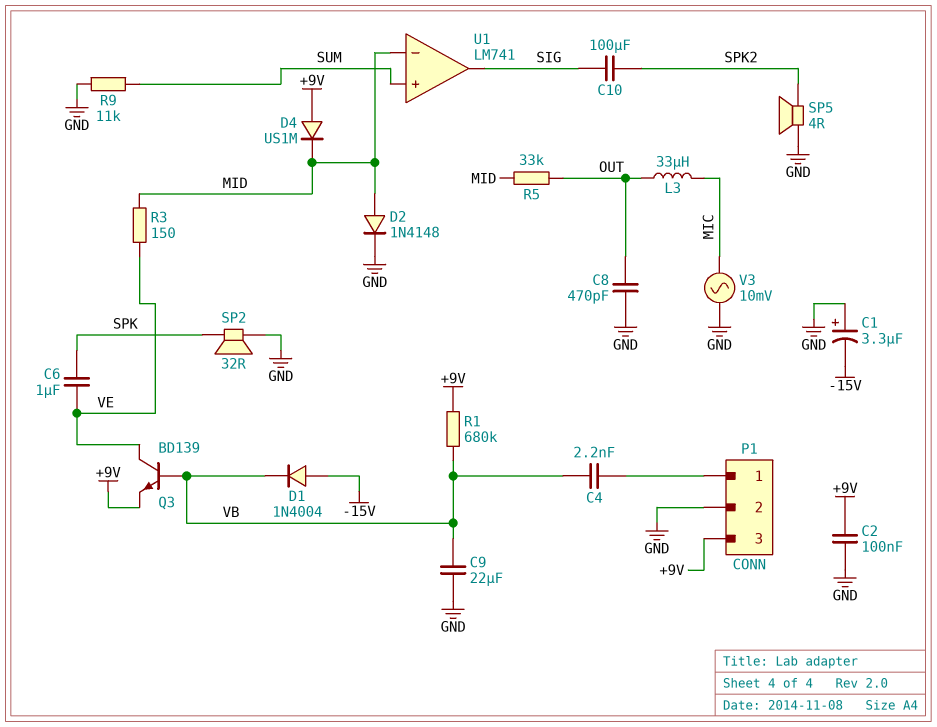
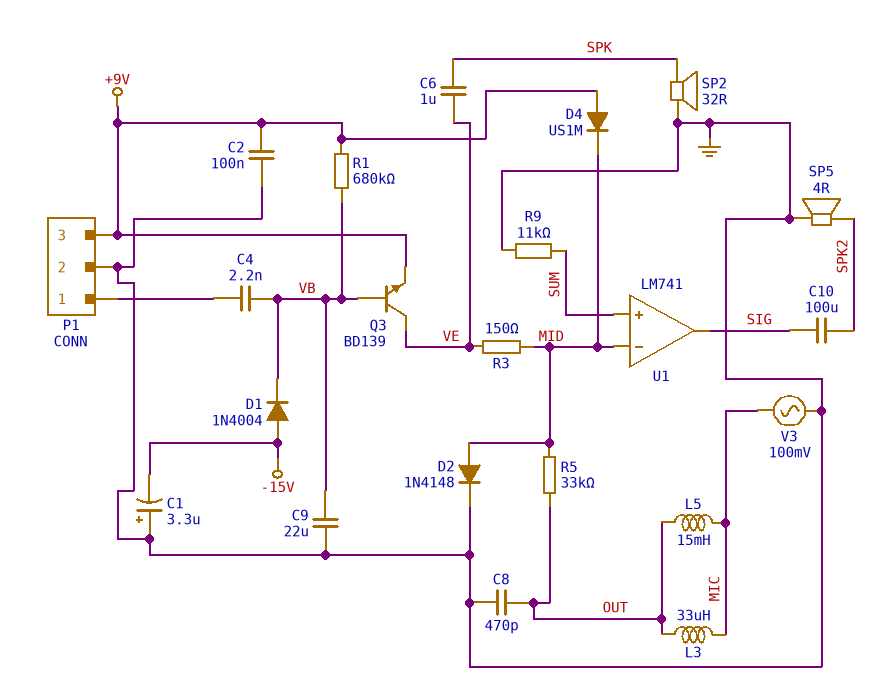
L5: none -> 15mH (MIC, OUT)
V3: AC 10mV (GND, MIC) -> AC 100mV (GND, MIC)

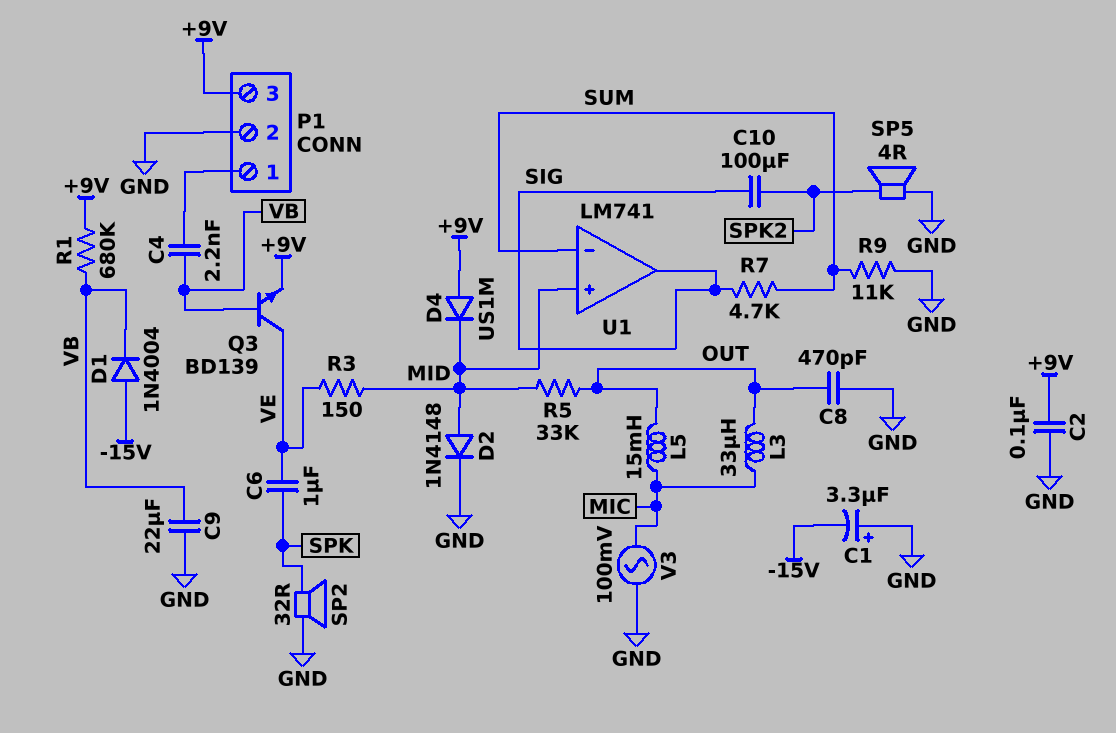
R7: none -> 4.7k (SIG, SUM)
U1 pin in+: SUM -> MID
U1 pin in-: MID -> SUM

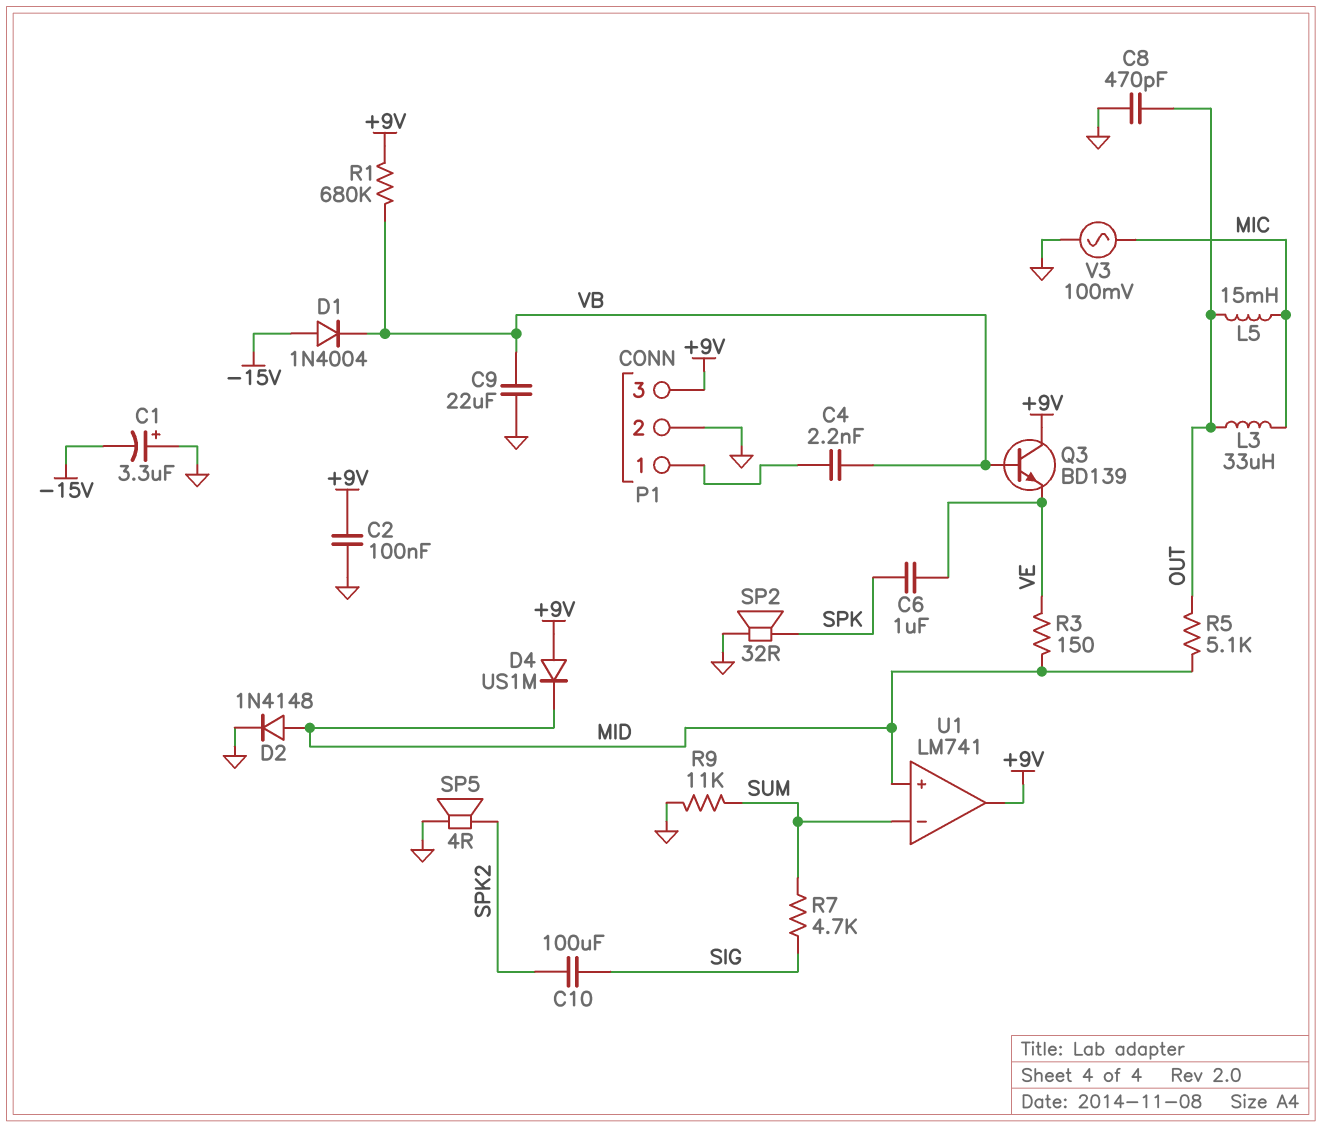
Q3: NPN BD139 (B VB, C VE, E +9V) -> NPN BD139 (B VB, C +9V, E VE)
R5: 33k (MID, OUT) -> 5.1k (MID, OUT)
U1 pin out: SIG -> +9V

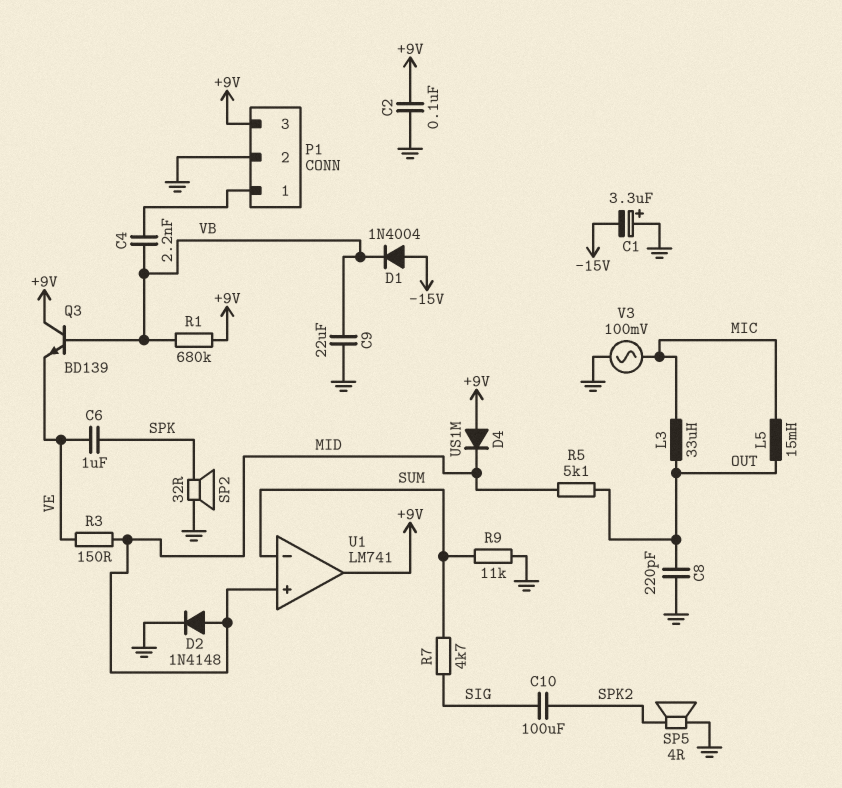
C8: 470pF (GND, OUT) -> 220pF (GND, OUT)

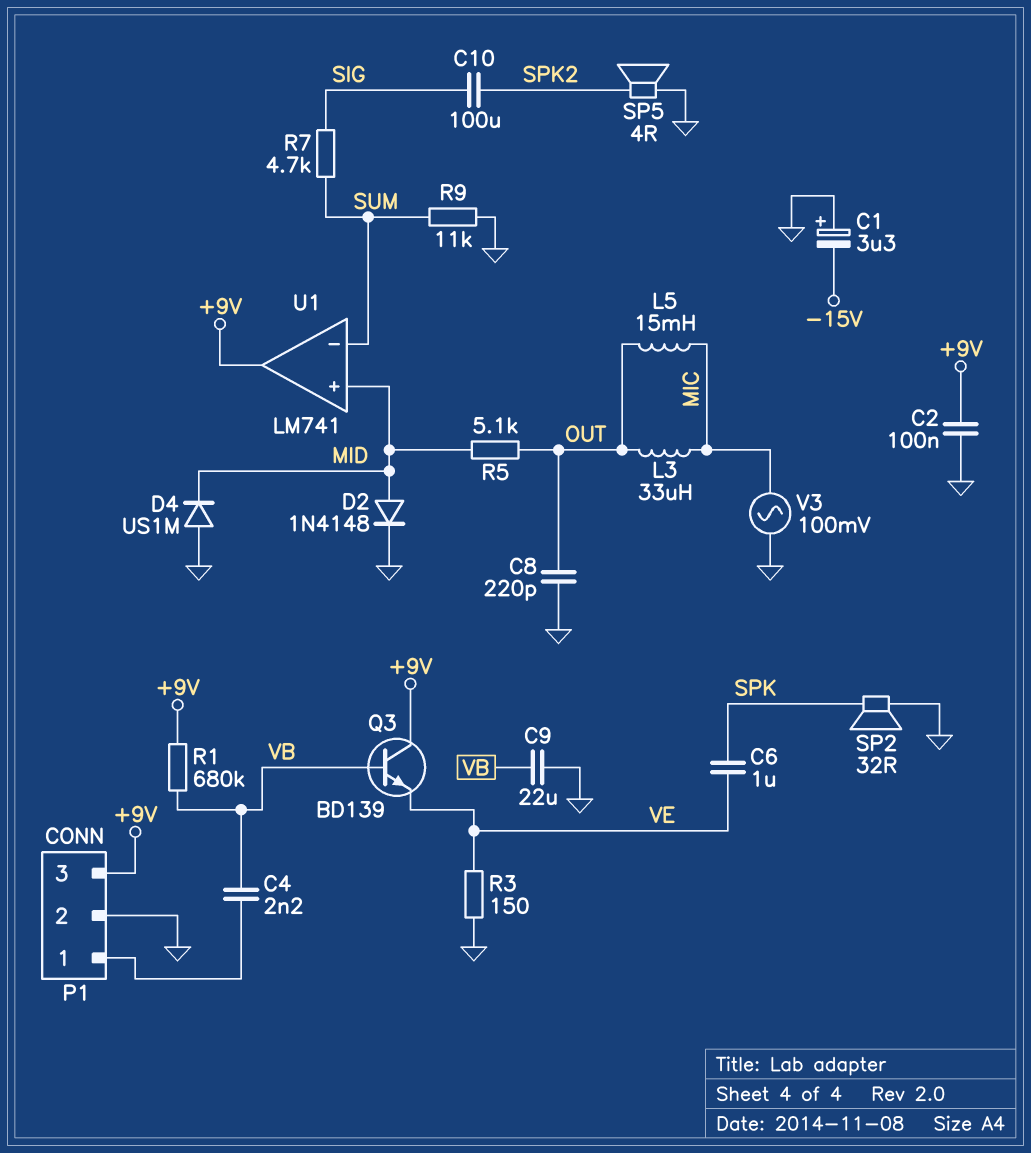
D1: diode 1N4004 (A -15V, K VB) -> none
D4: diode US1M (A +9V, K MID) -> diode US1M (A GND, K MID)
R3: 150 (MID, VE) -> 150 (GND, VE)

